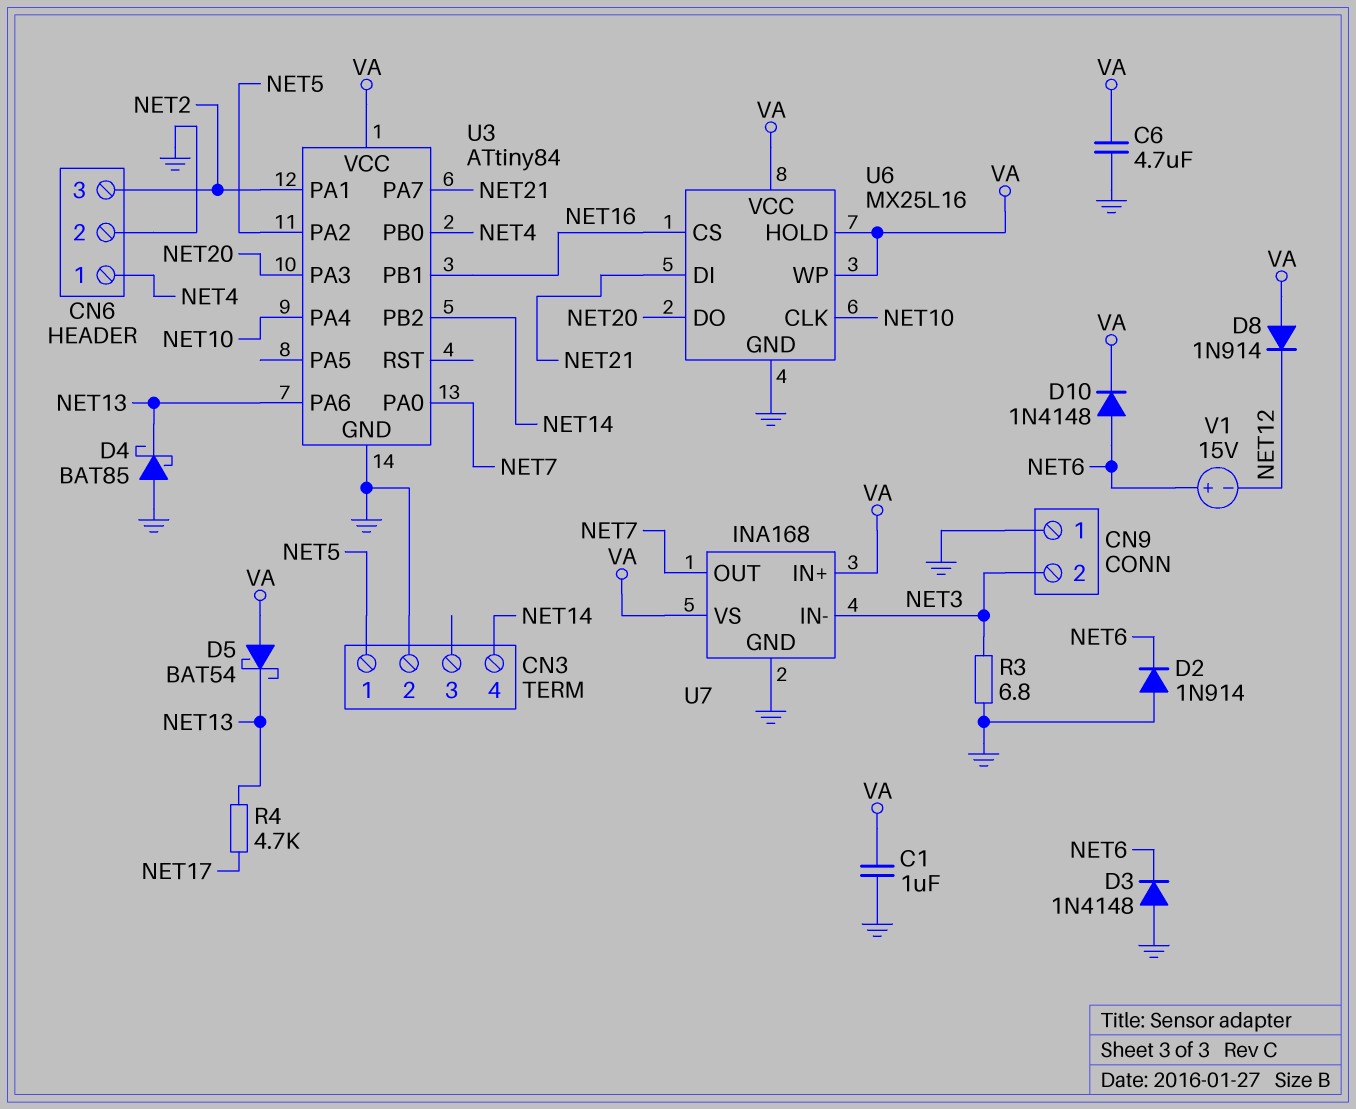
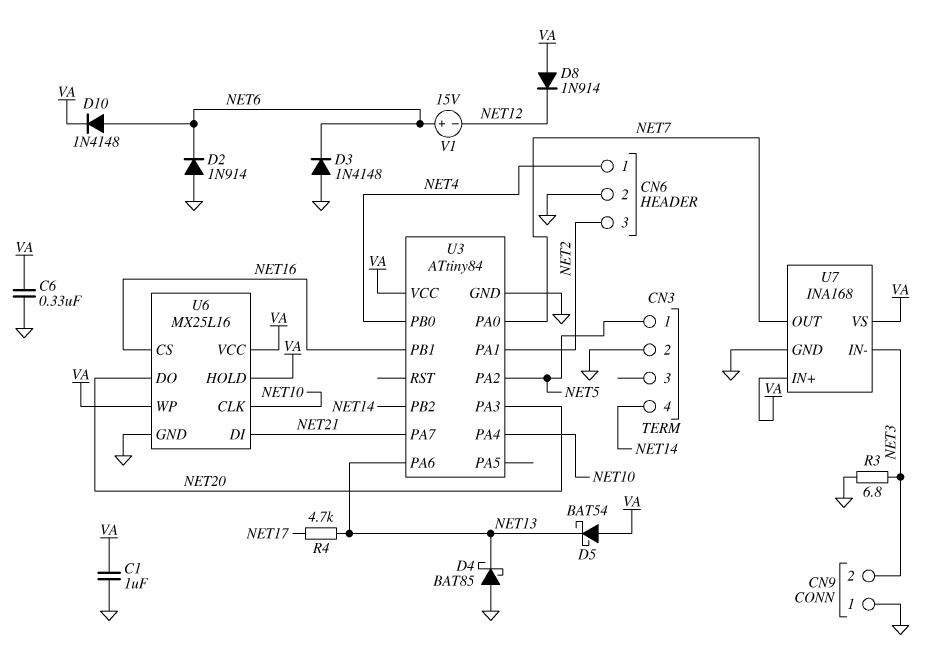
C6: 4.7uF (GND, VA) -> 330nF (GND, VA)

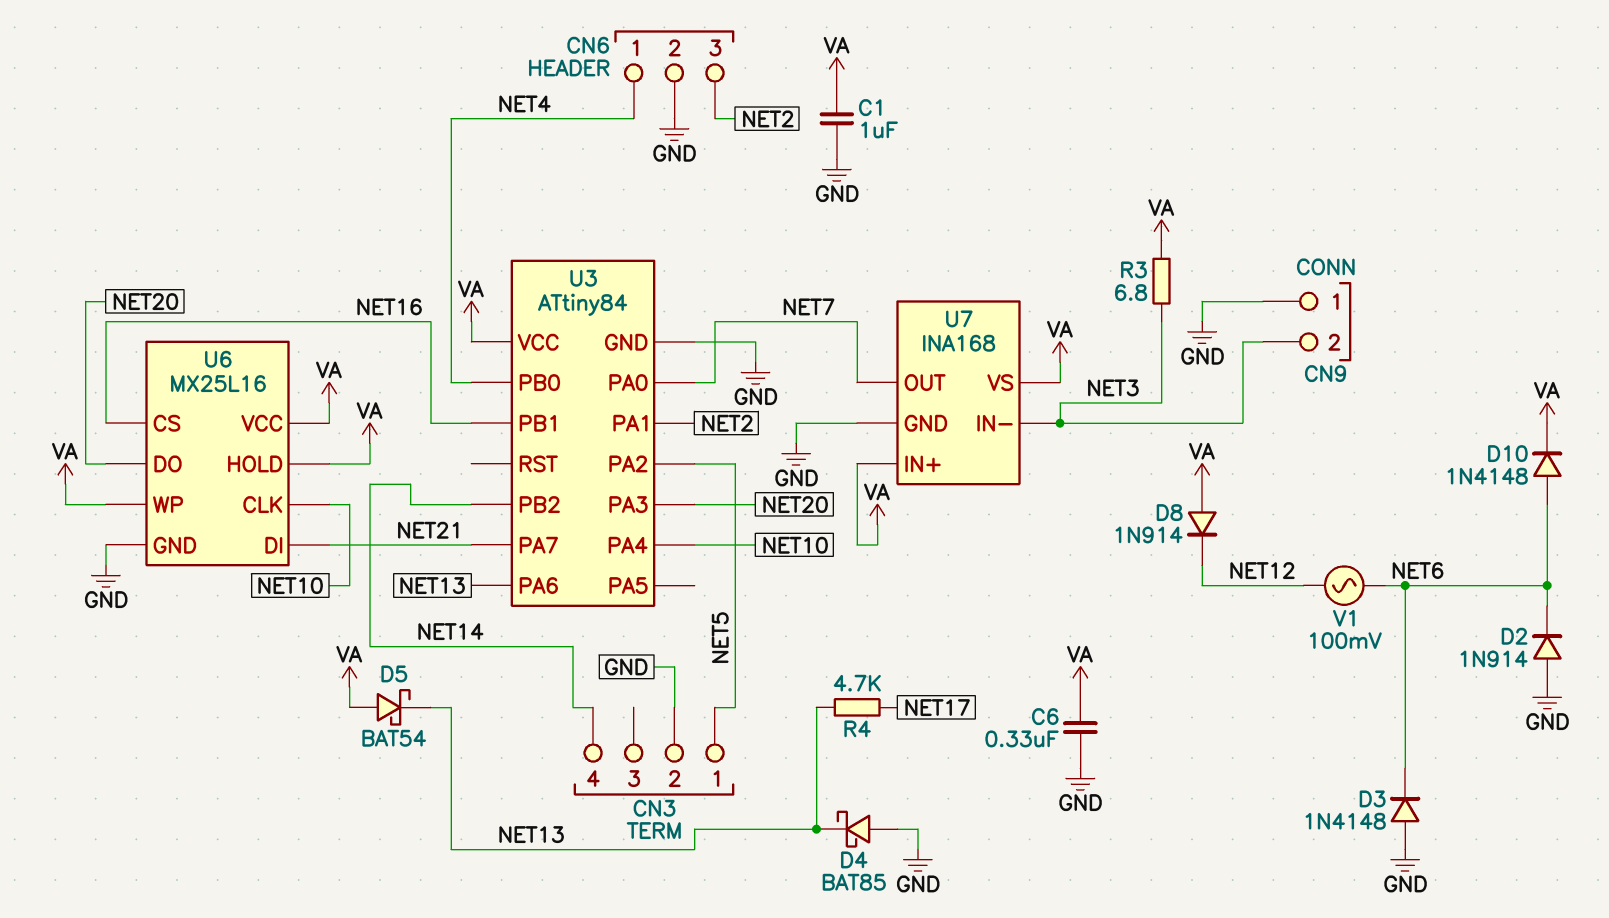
R3: 6.8 (GND, NET3) -> 6.8 (NET3, VA)
V1: 15V (plus NET6, minus NET12) -> AC 100mV (NET6, NET12)

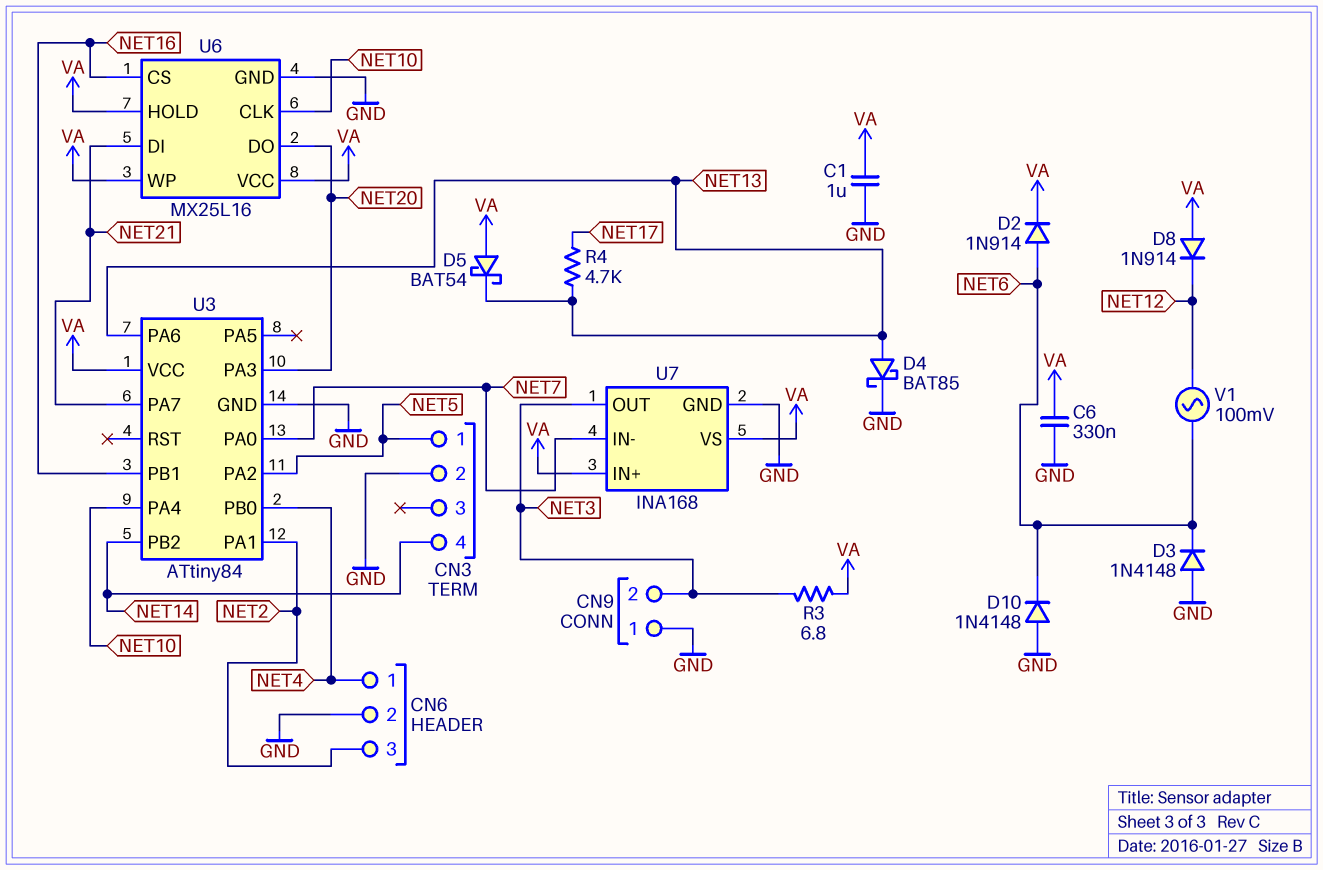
D2: diode 1N914 (A GND, K NET6) -> diode 1N914 (A NET6, K VA)
D4: schottky BAT85 (A GND, K NET13) -> schottky BAT85 (A NET13, K GND)
D10: diode 1N4148 (A NET6, K VA) -> diode 1N4148 (A GND, K NET6)
U7 pin IN-: NET3 -> NET7
U7 pin OUT: NET7 -> NET3

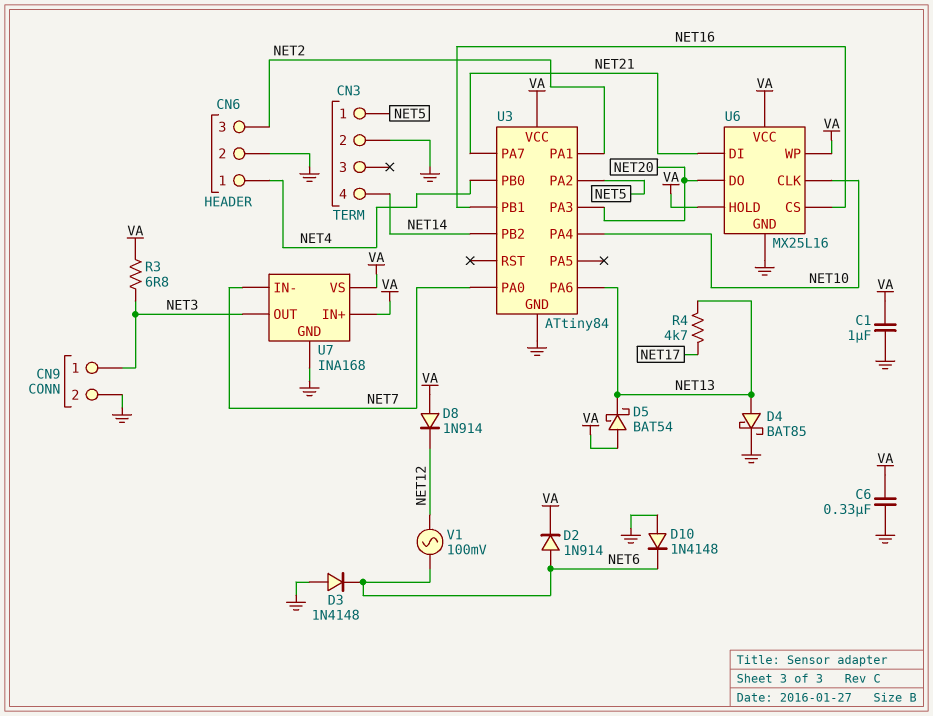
CN9 pin 1: GND -> NET3
CN9 pin 2: NET3 -> GND

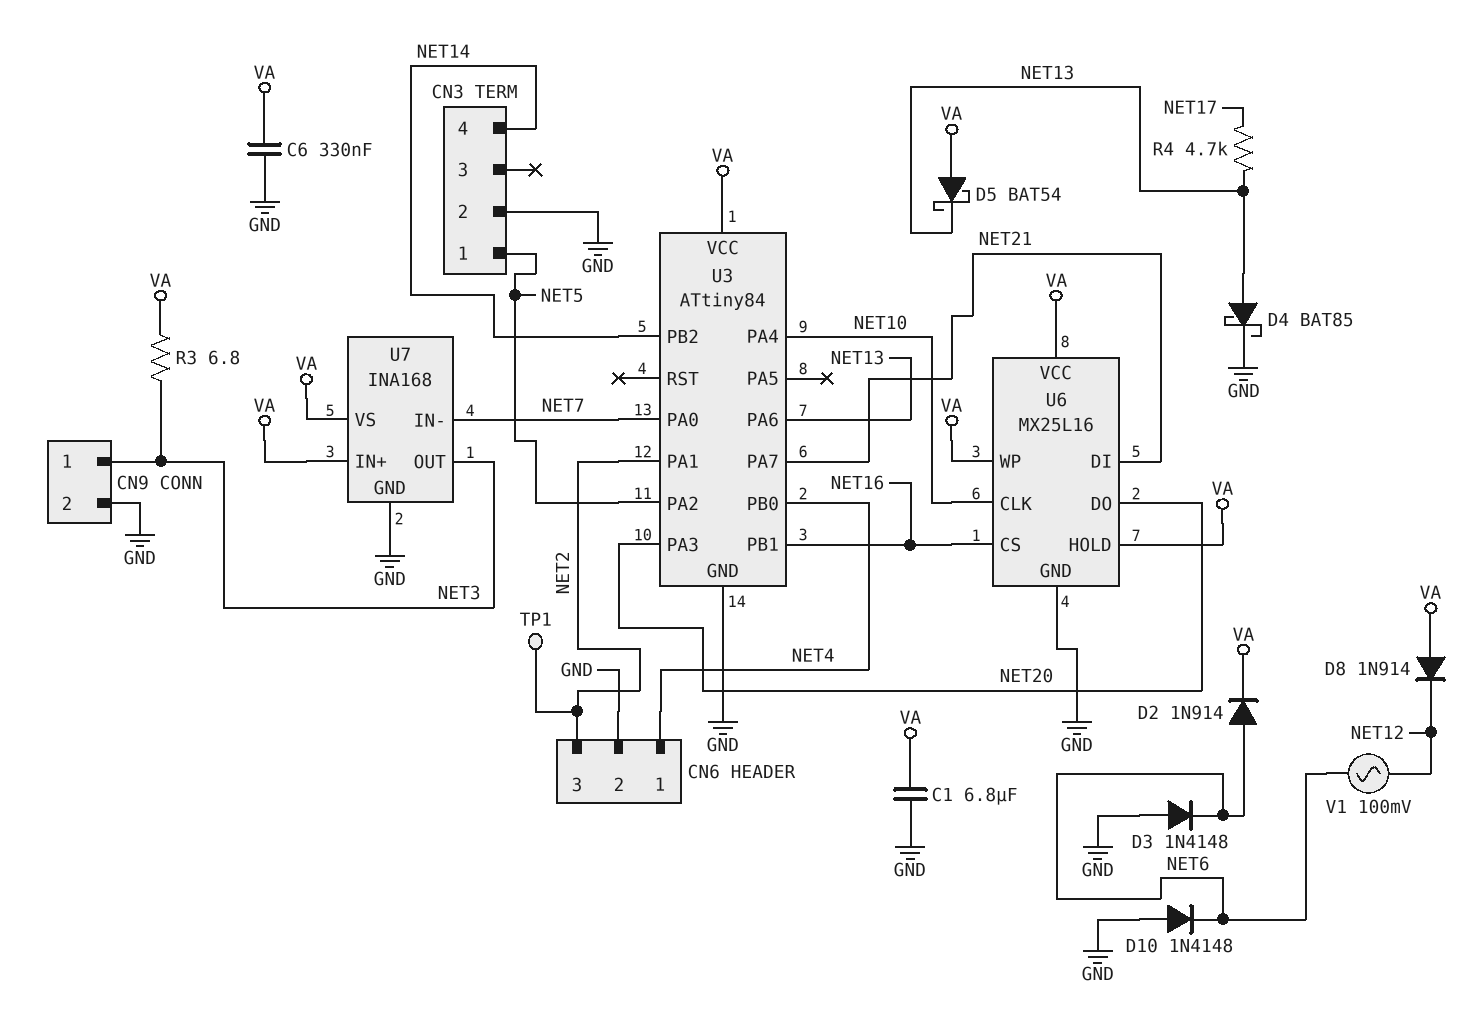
C1: 1uF (GND, VA) -> 6.8uF (GND, VA)
TP1: none -> test point (NET2)

